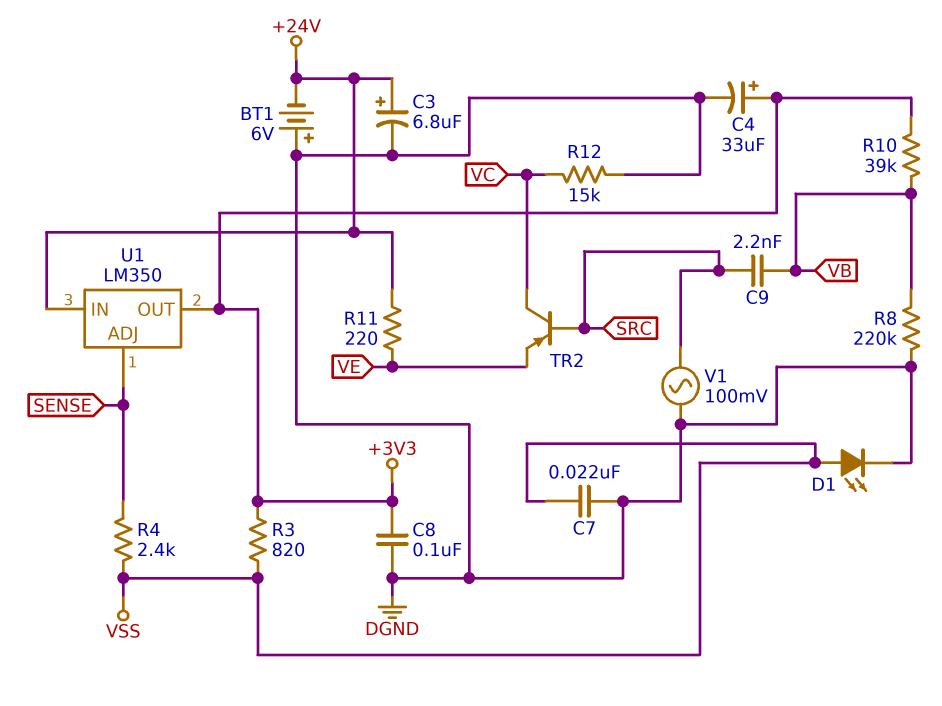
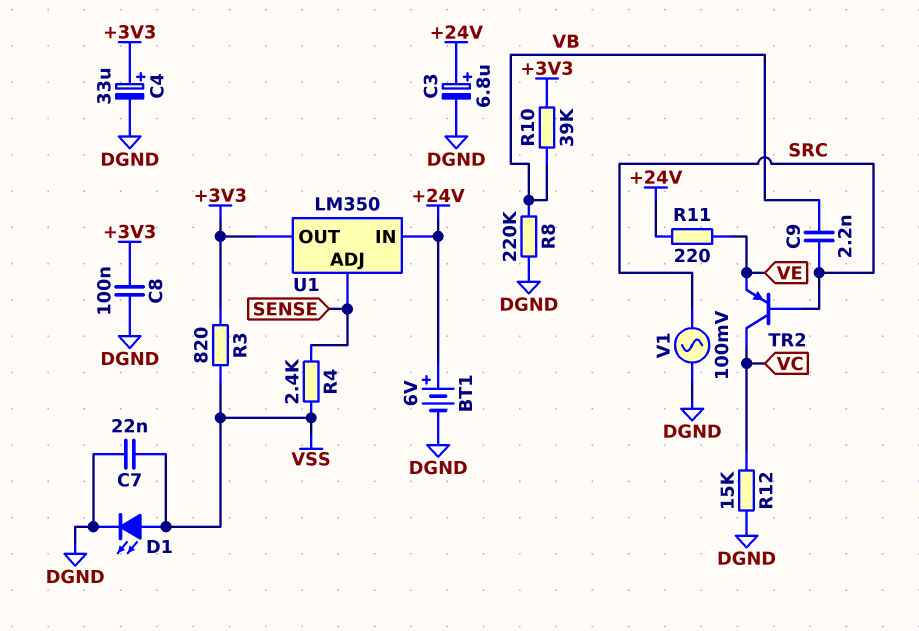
BT1: 6V (plus DGND, minus +24V) -> 6V (plus +24V, minus DGND)

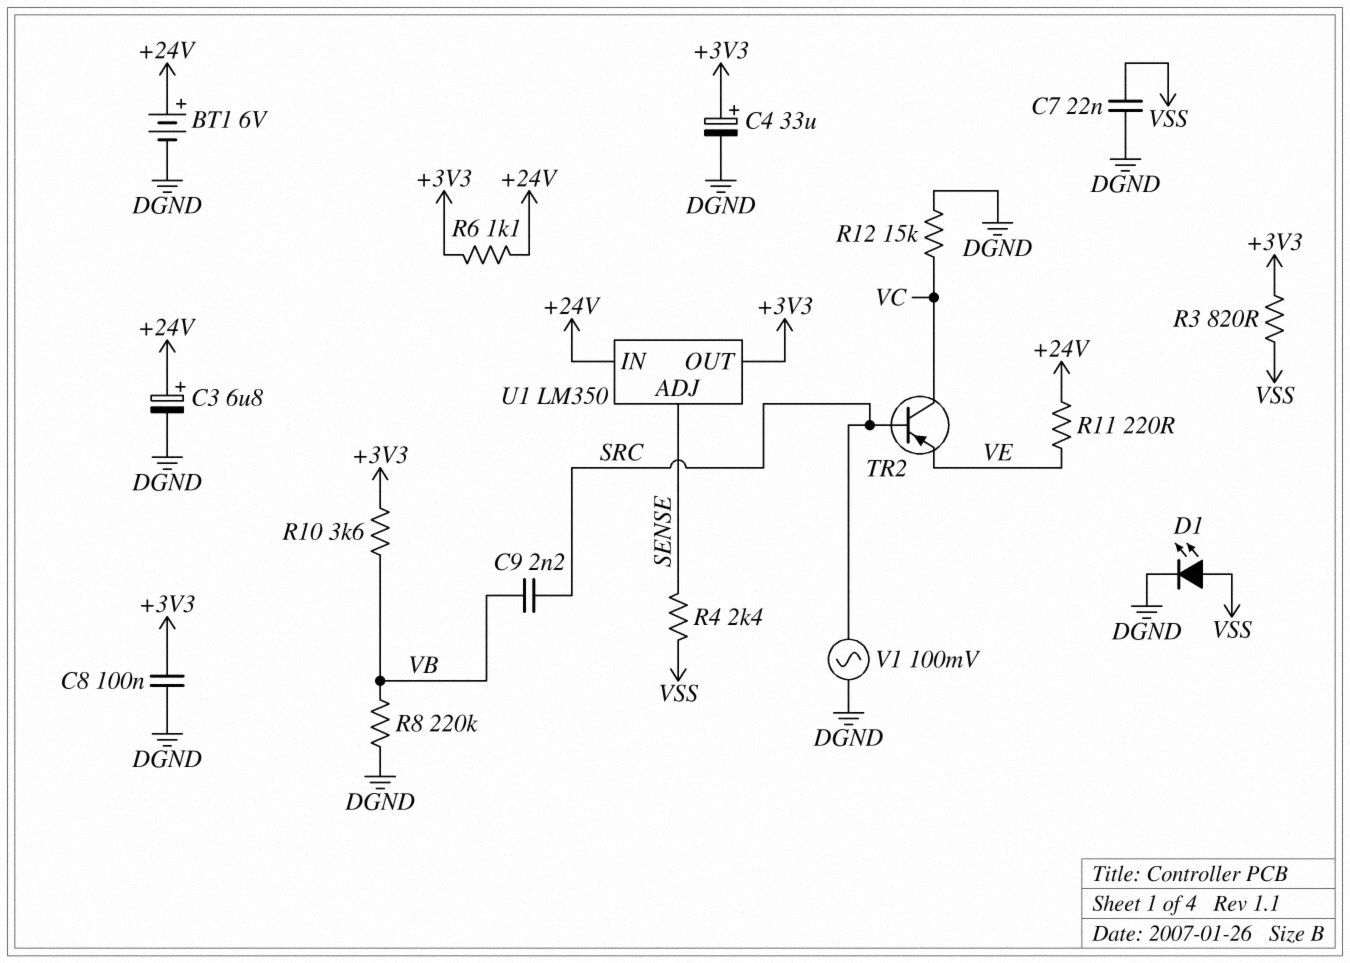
R6: none -> 1.1k (+3V3, +24V)
R10: 39k (+3V3, VB) -> 3.6k (+3V3, VB)

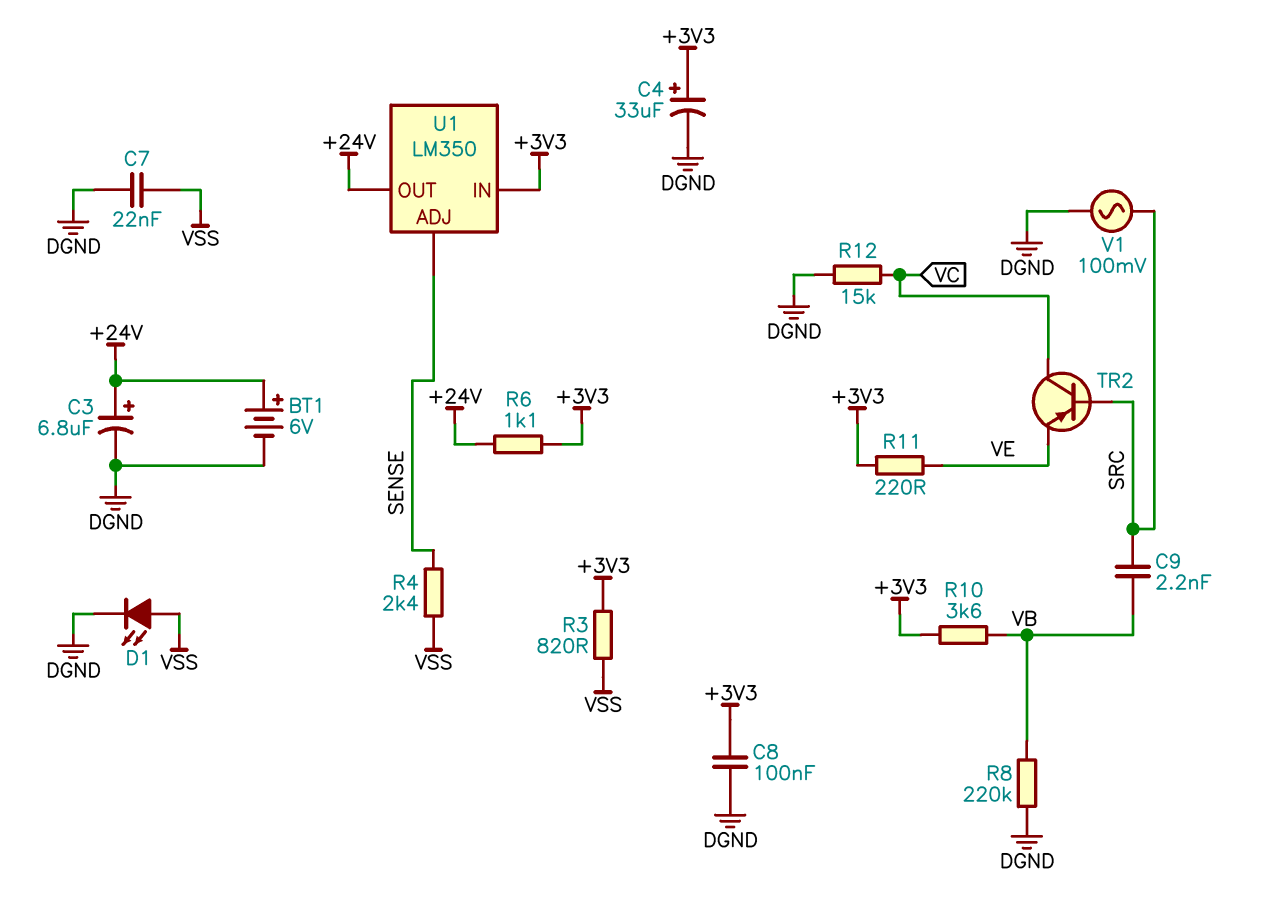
R11: 220 (+24V, VE) -> 220 (+3V3, VE)
U1 pin IN: +24V -> +3V3
U1 pin OUT: +3V3 -> +24V

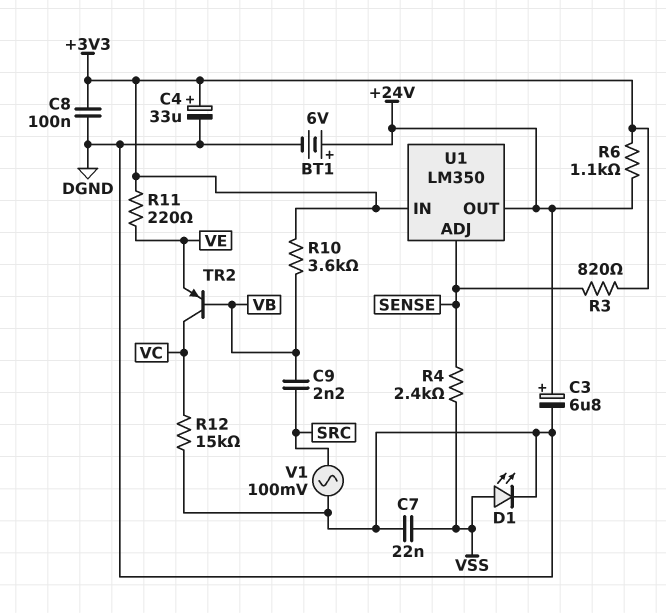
R3: 820 (+3V3, VSS) -> 820 (+3V3, SENSE)
R8: 220k (DGND, VB) -> none
TR2: PNP (B SRC, C VC, E VE) -> PNP (B VB, C VC, E VE)

